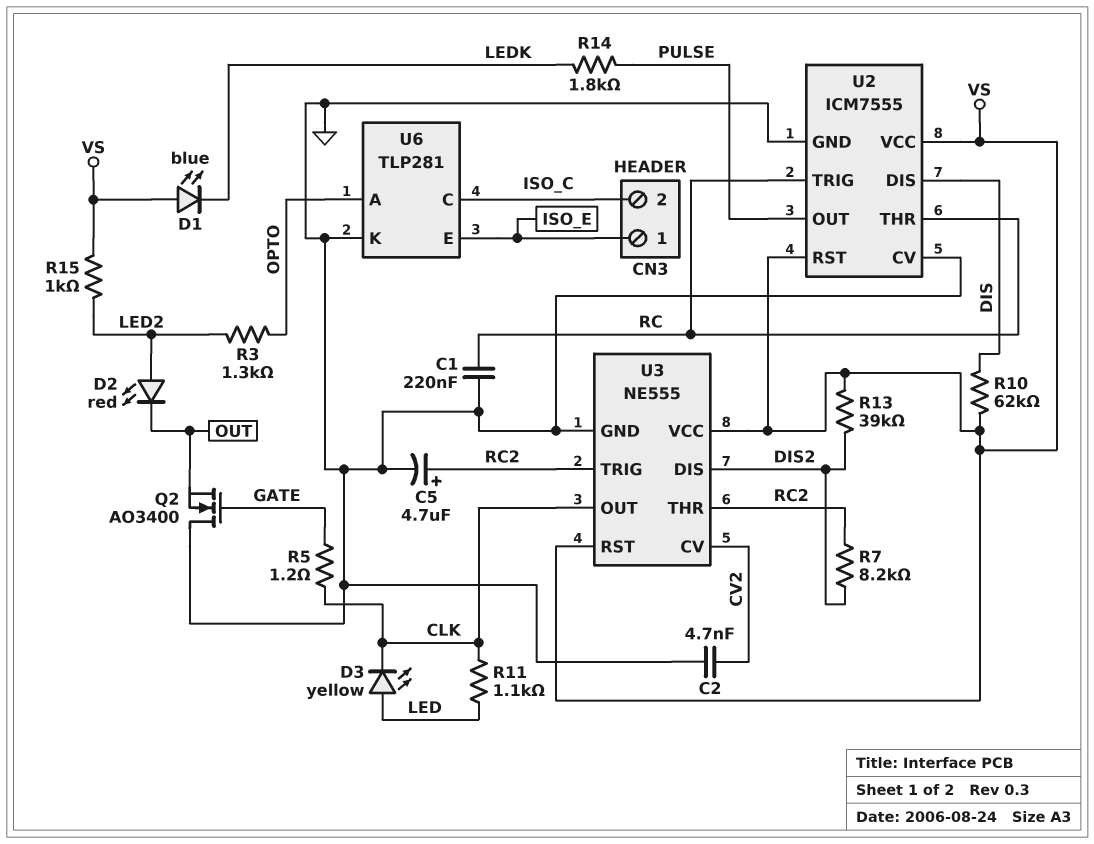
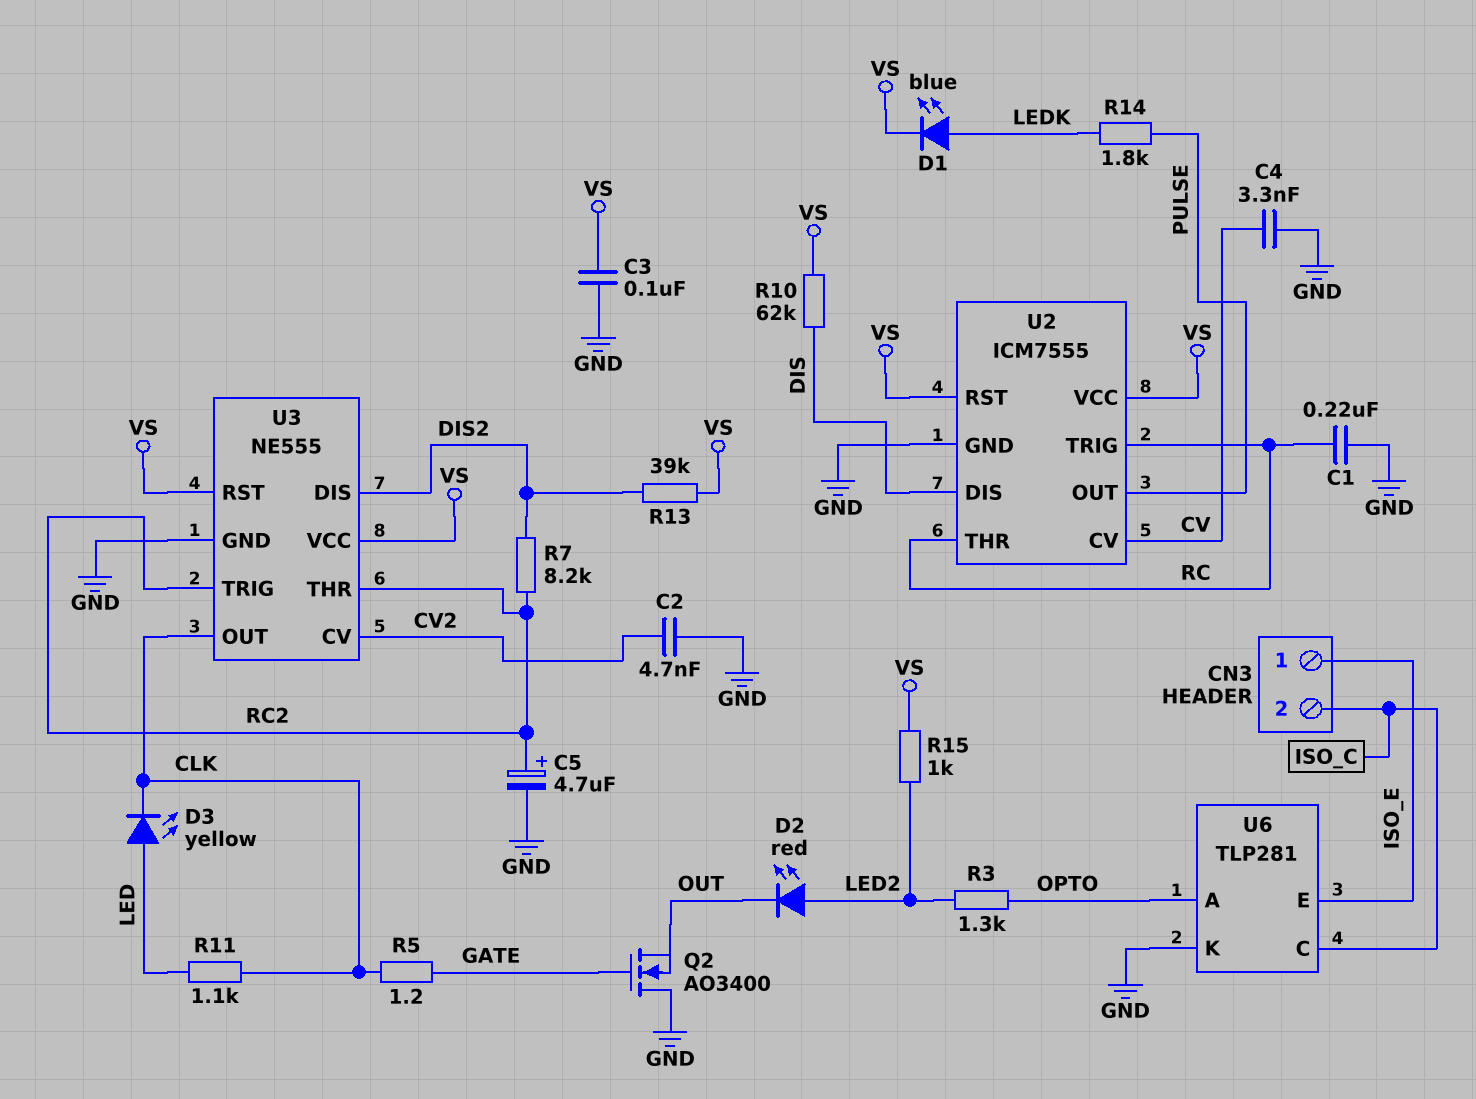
C3: none -> 100nF (GND, VS)
C4: none -> 3.3nF (CV, GND)
D1: LED blue (A VS, K LEDK) -> LED blue (A LEDK, K VS)
U2 pin CV: GND -> CV

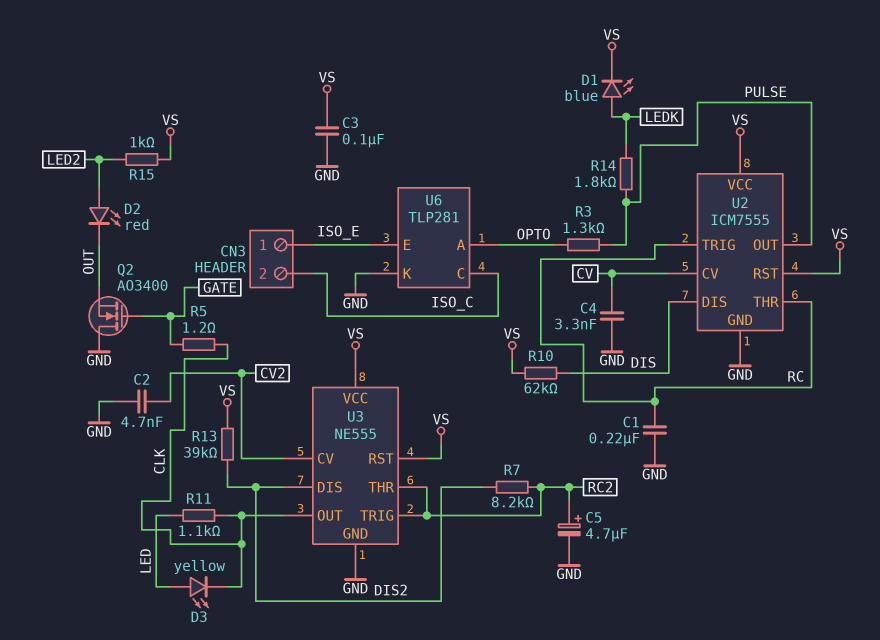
R3: 1.3k (LED2, OPTO) -> 1.3k (OPTO, PULSE)

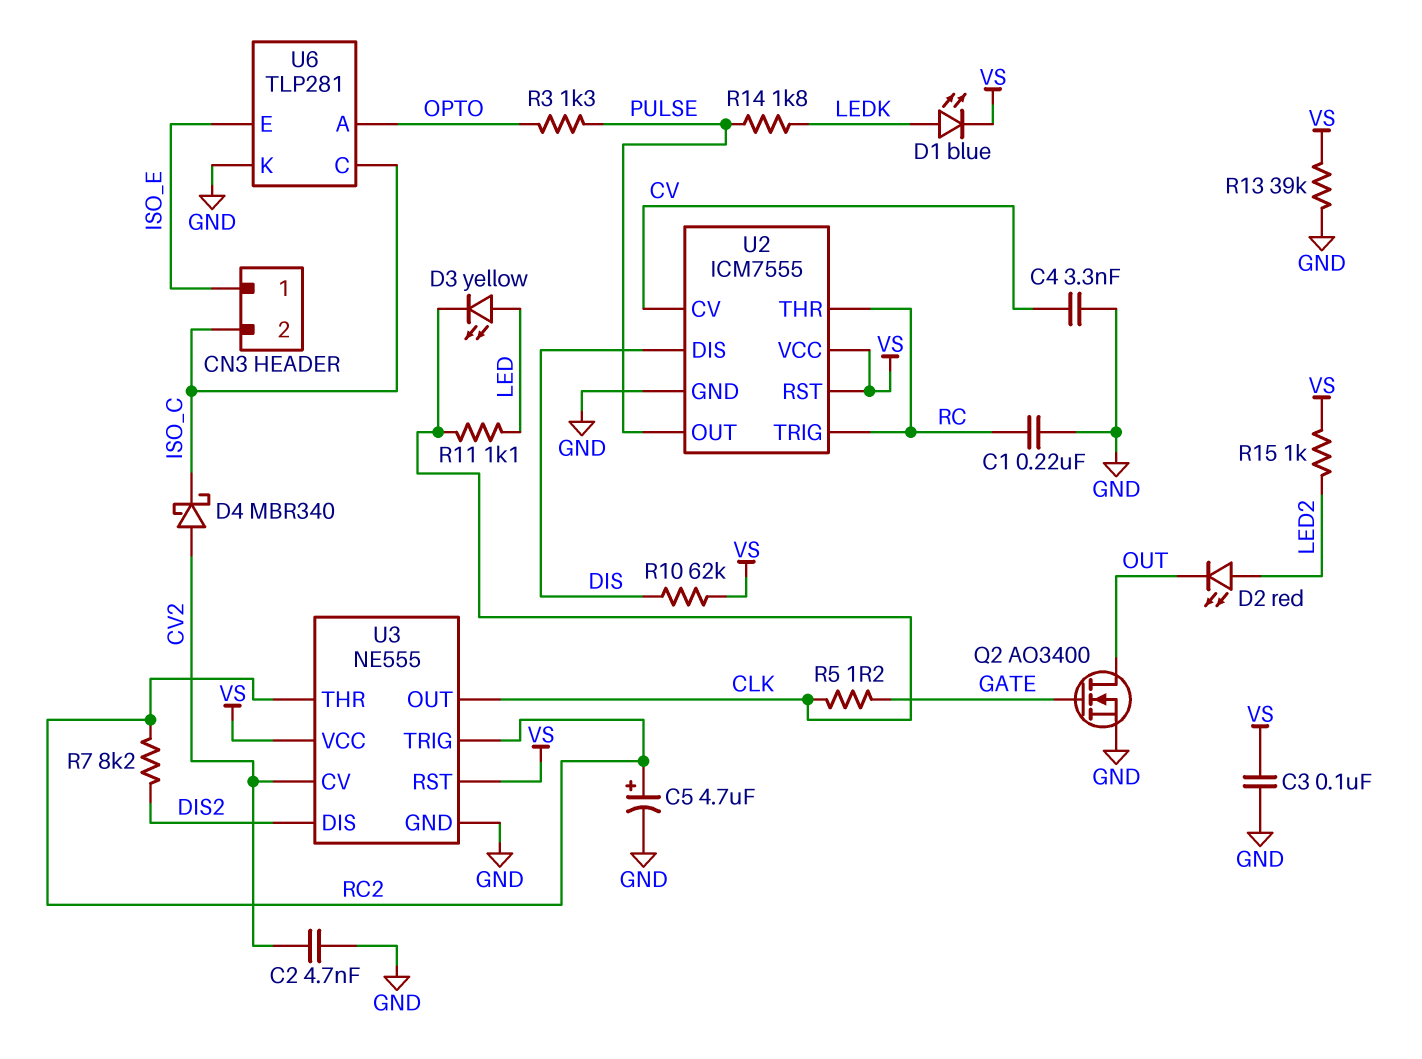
D4: none -> schottky MBR340 (A CV2, K ISO_C)
Q2: NMOS AO3400 (G GATE, D GND, S OUT) -> NMOS AO3400 (G GATE, D OUT, S GND)
R13: 39k (DIS2, VS) -> 39k (GND, VS)

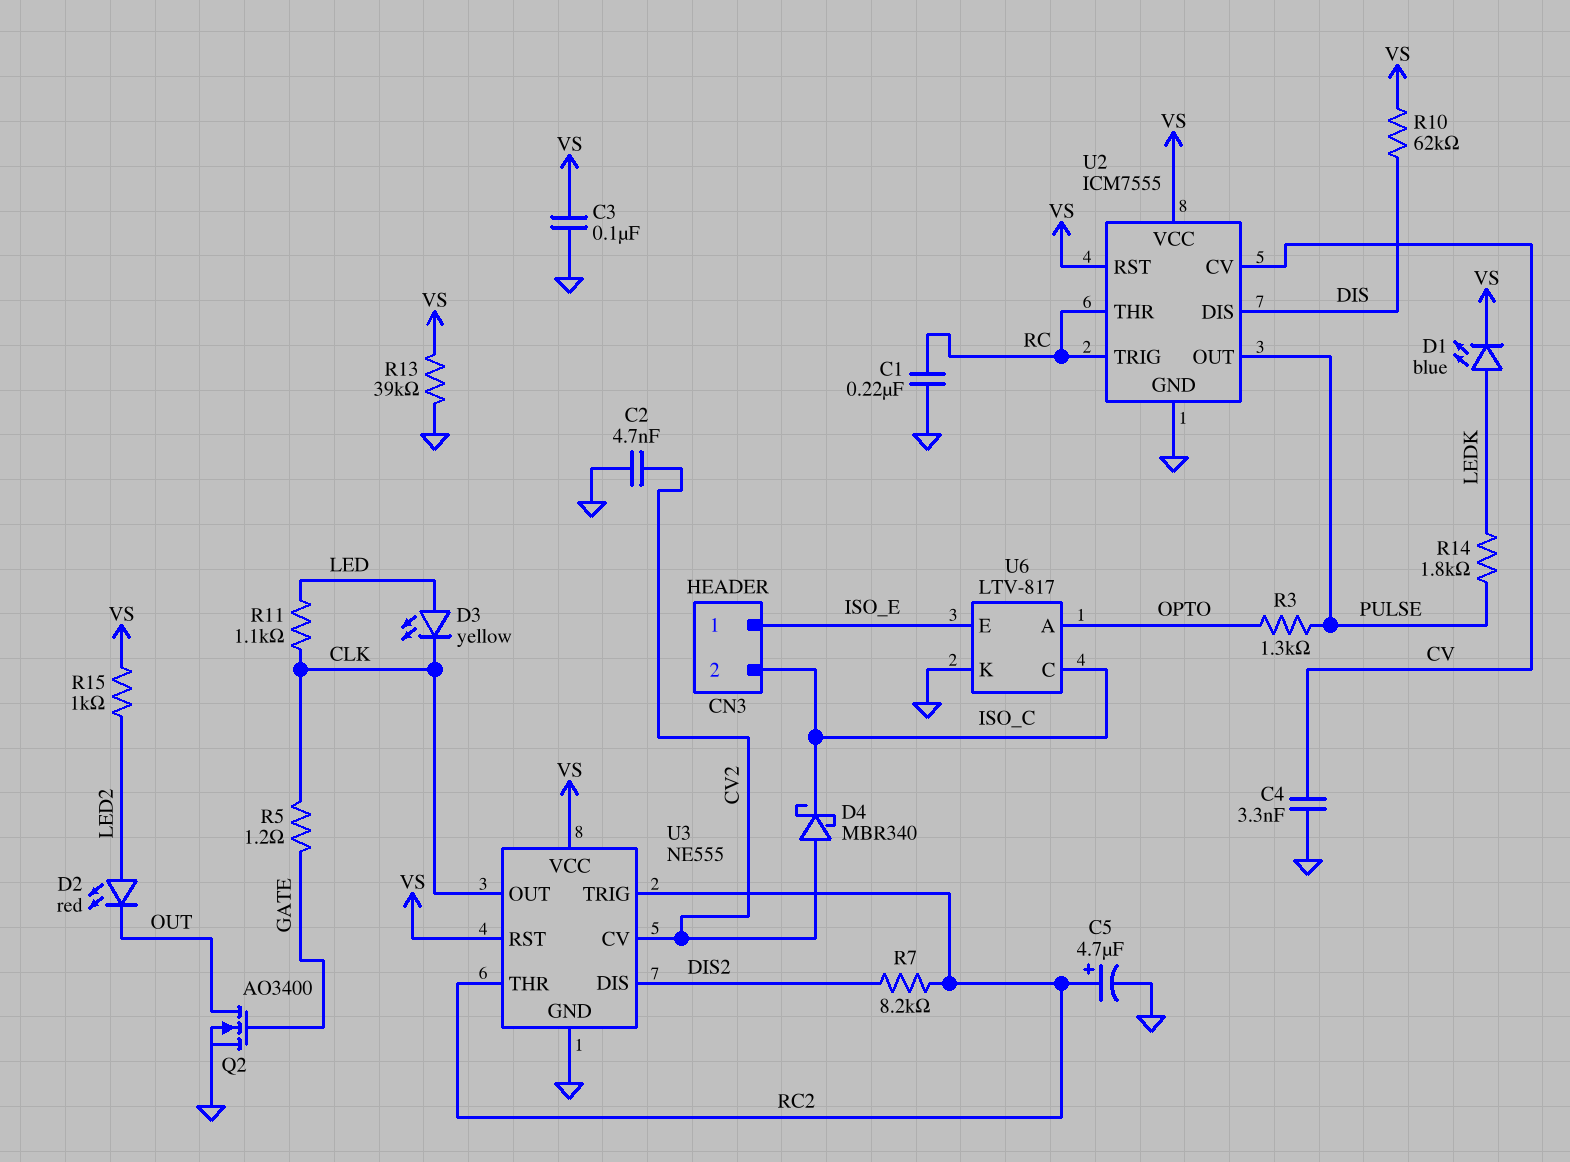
U6: TLP281 -> LTV-817

